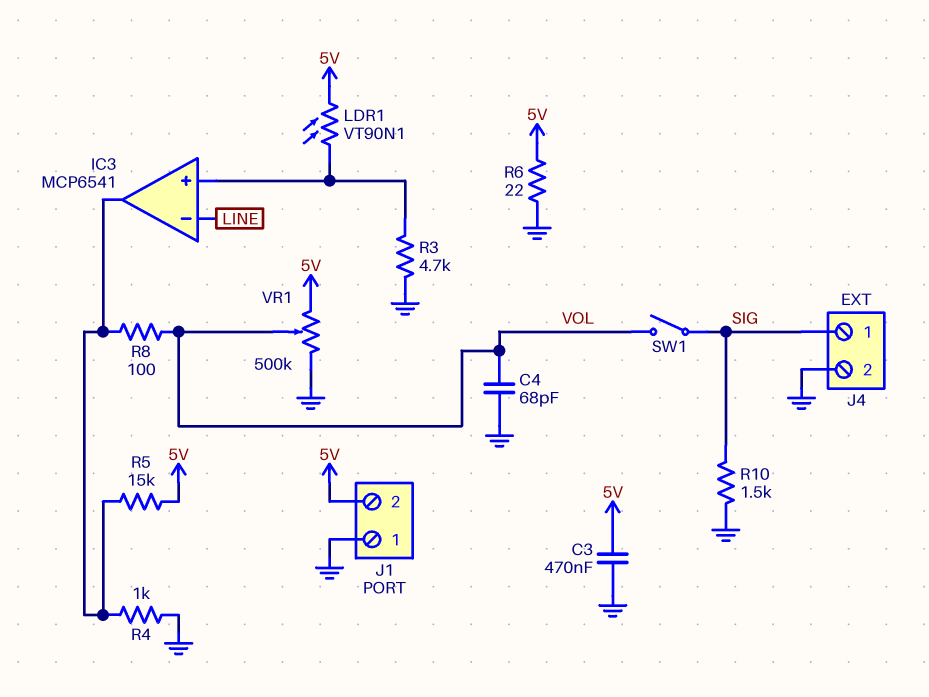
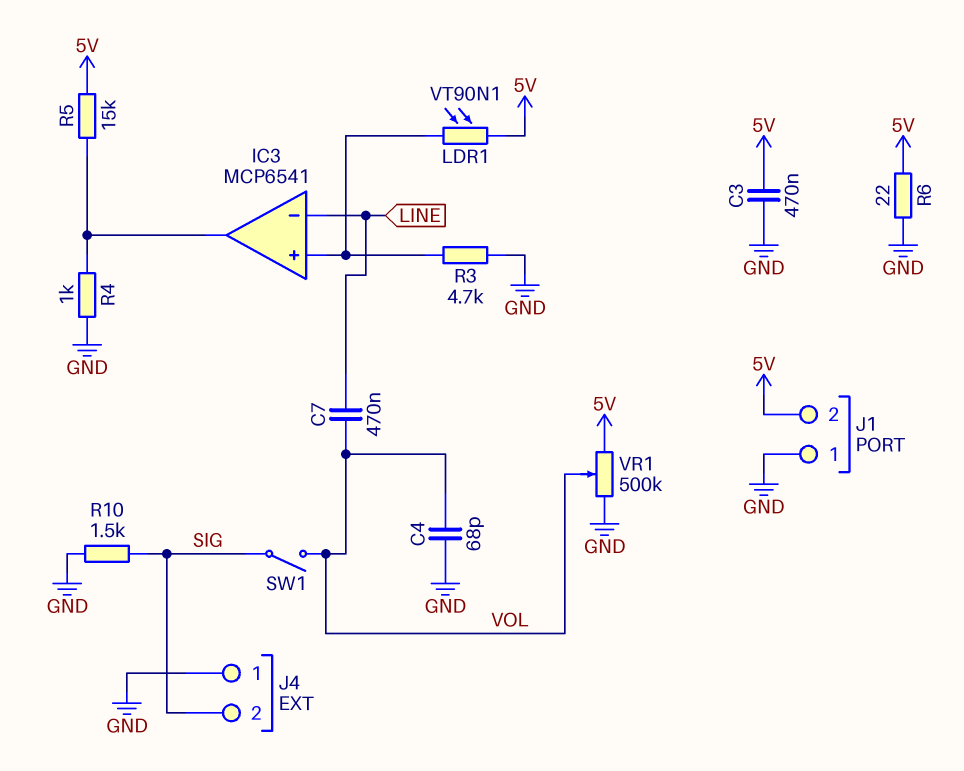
C7: none -> 470nF (LINE, VOL)
J4 pin 1: SIG -> GND
J4 pin 2: GND -> SIG
R8: 100 (IC3/out, VOL) -> none

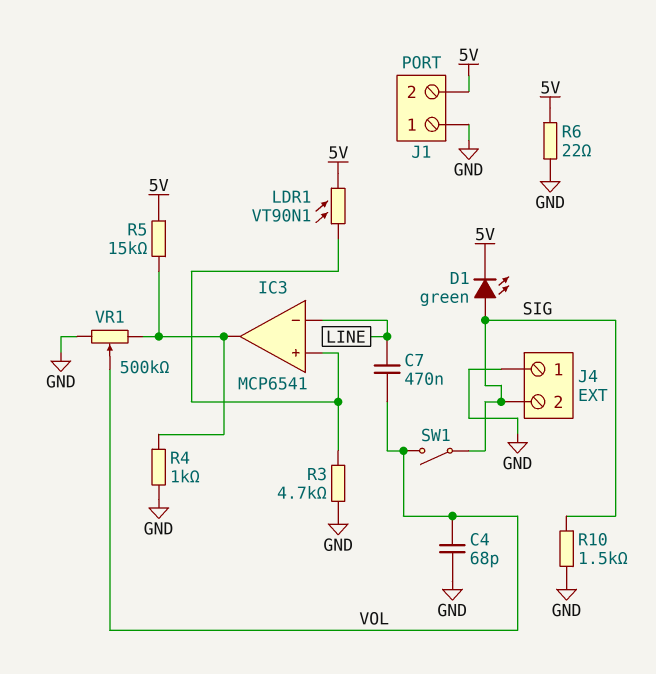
C3: 470nF (5V, GND) -> none
D1: none -> LED green (A SIG, K 5V)
VR1: 500k (5V, GND, wiper VOL) -> 500k (GND, IC3/out, wiper VOL)

